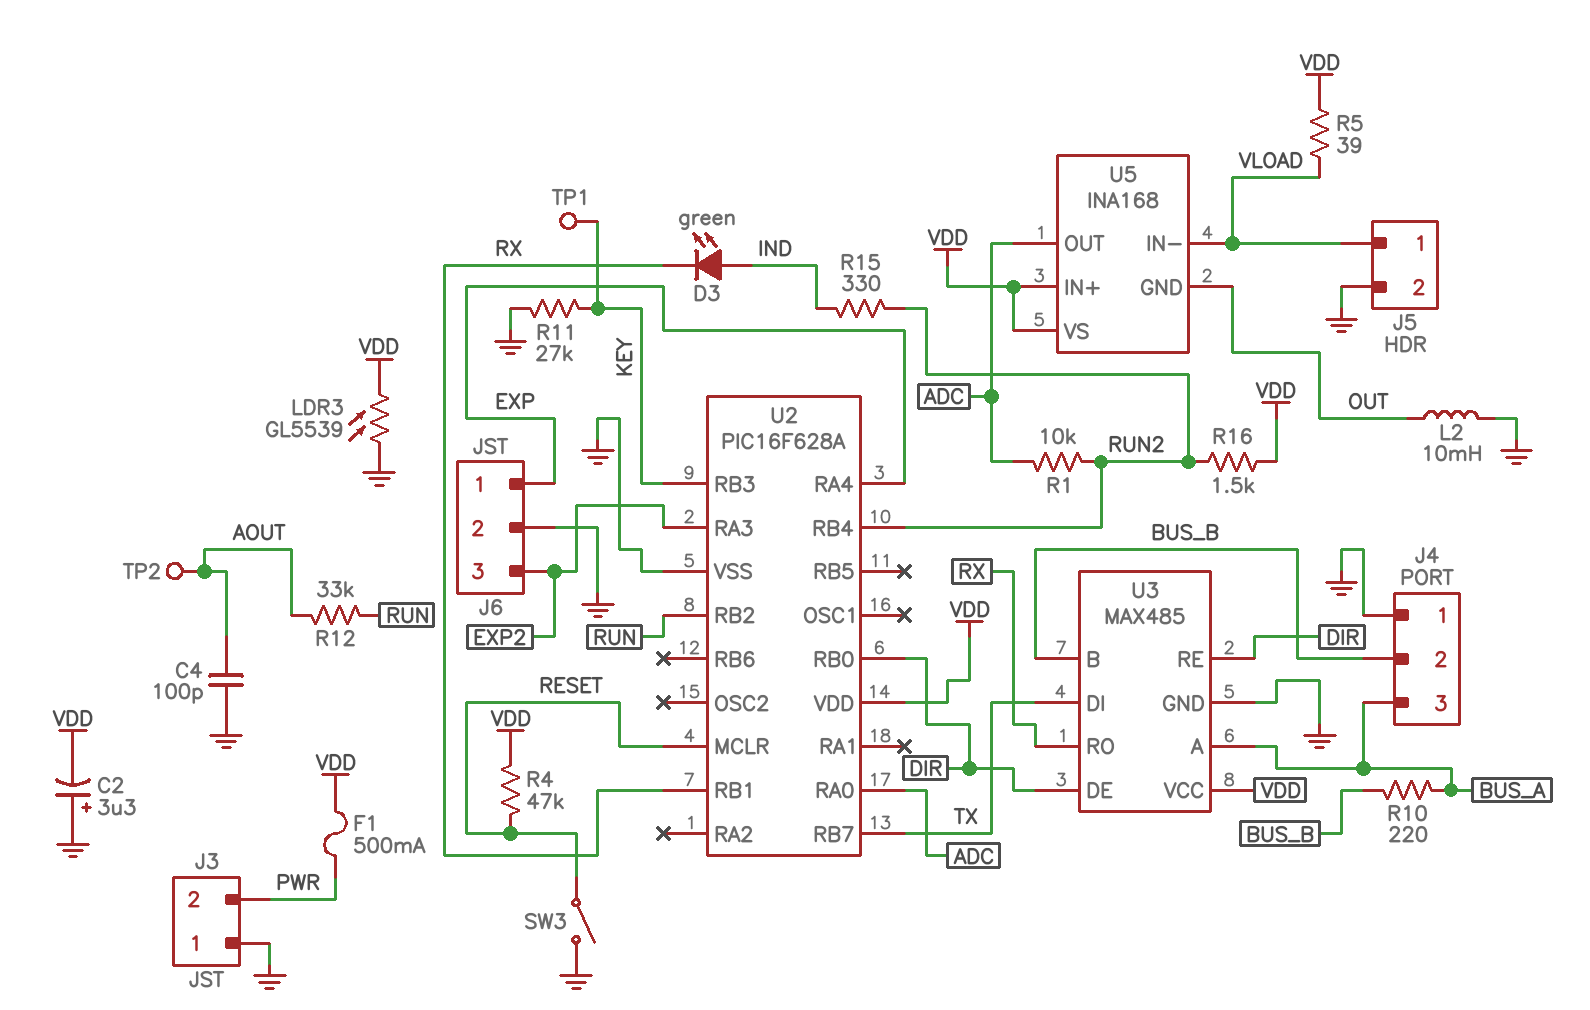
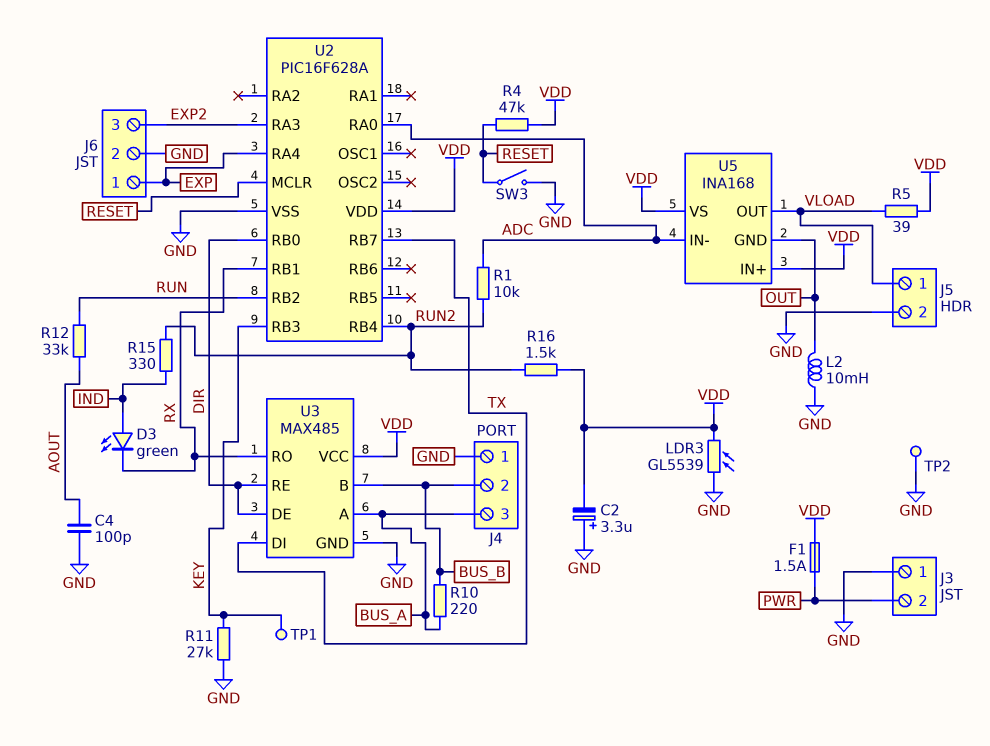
F1: 500mA (PWR, VDD) -> 1.5A (PWR, VDD)
TP2: test point (AOUT) -> test point (GND)
U5 pin IN-: VLOAD -> ADC
U5 pin OUT: ADC -> VLOAD

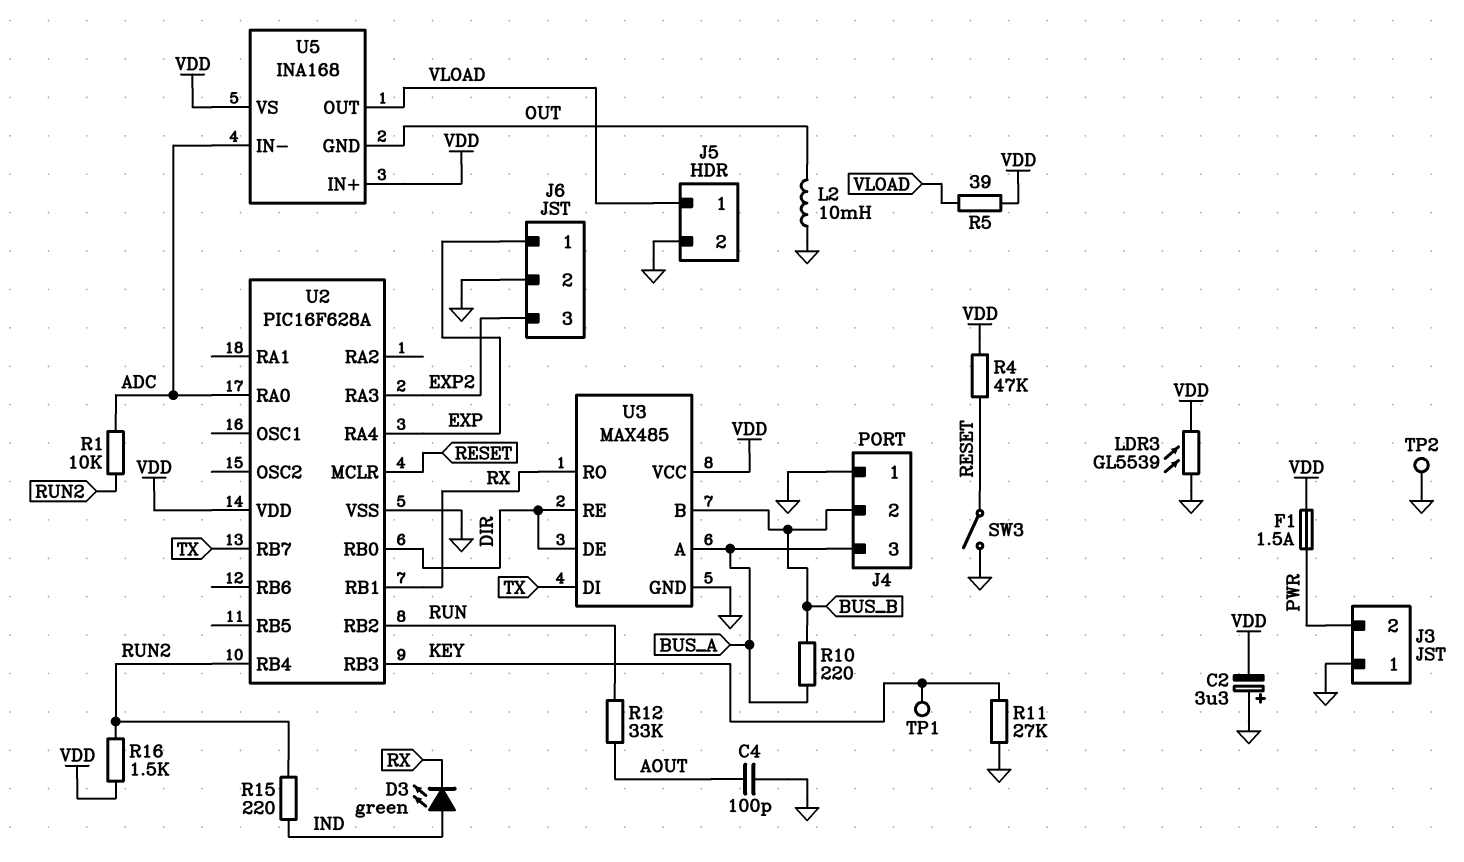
R15: 330 (IND, RUN2) -> 220 (IND, RUN2)

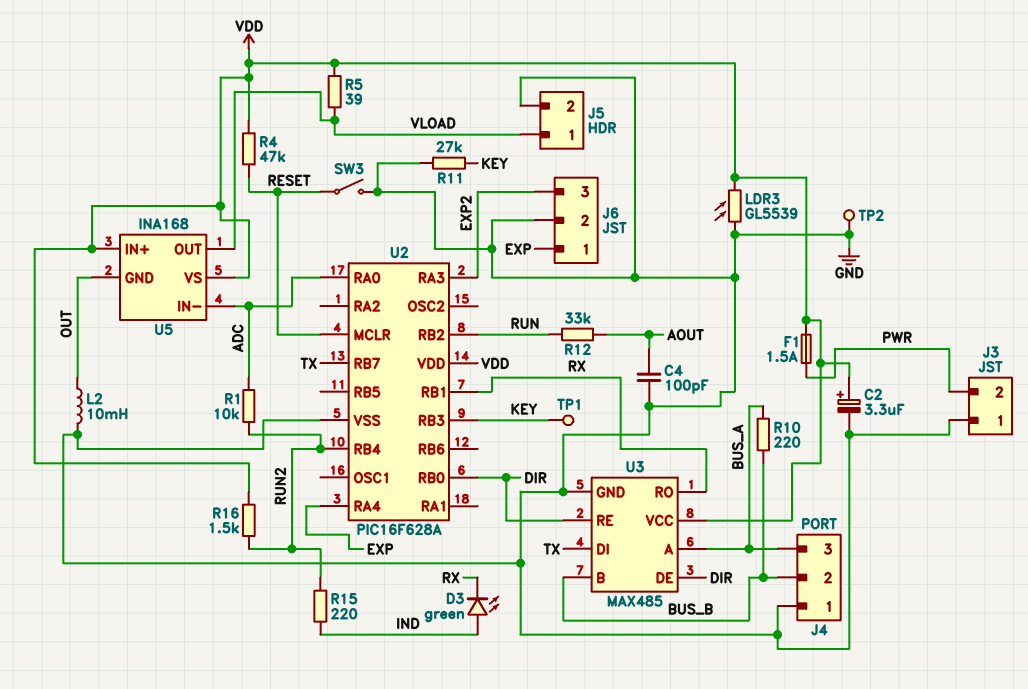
C2: 3.3uF (plus GND, minus VDD) -> 3.3uF (plus VDD, minus GND)

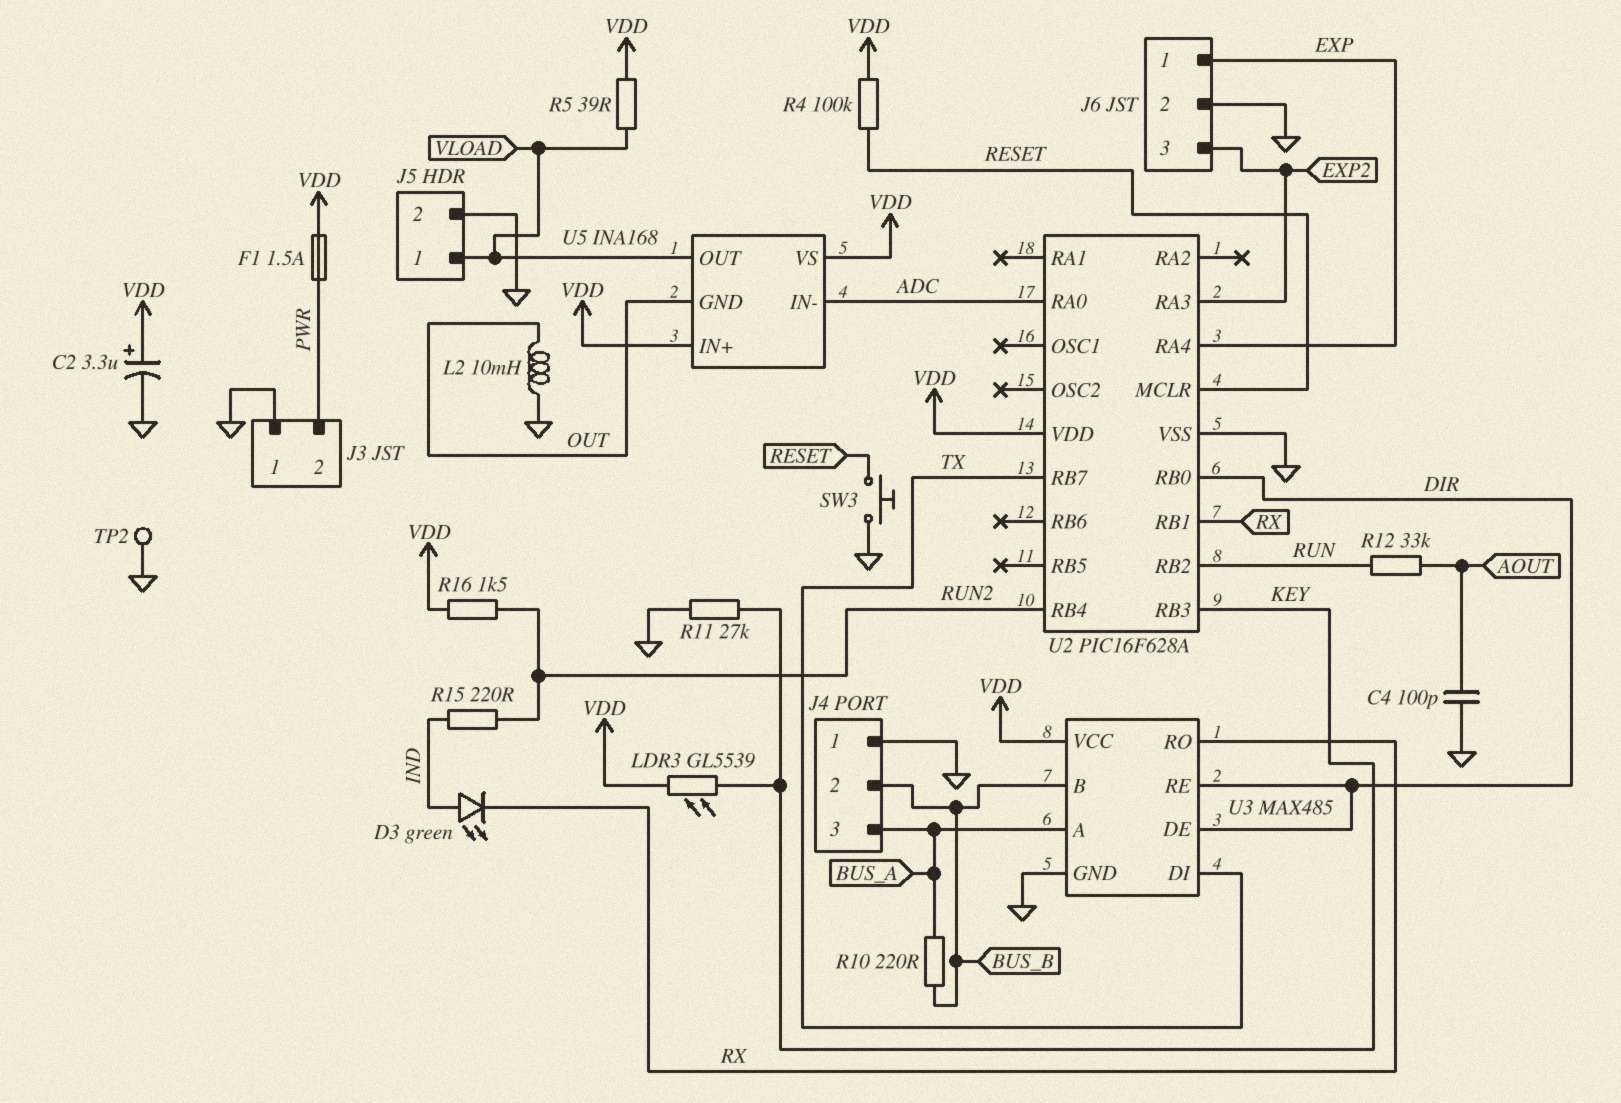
LDR3: GL5539 (GND, VDD) -> GL5539 (KEY, VDD)
R1: 10k (ADC, RUN2) -> none
R4: 47k (RESET, VDD) -> 100k (RESET, VDD)
SW3: switch (GND, RESET) -> button (GND, RESET)
TP1: test point (KEY) -> none

